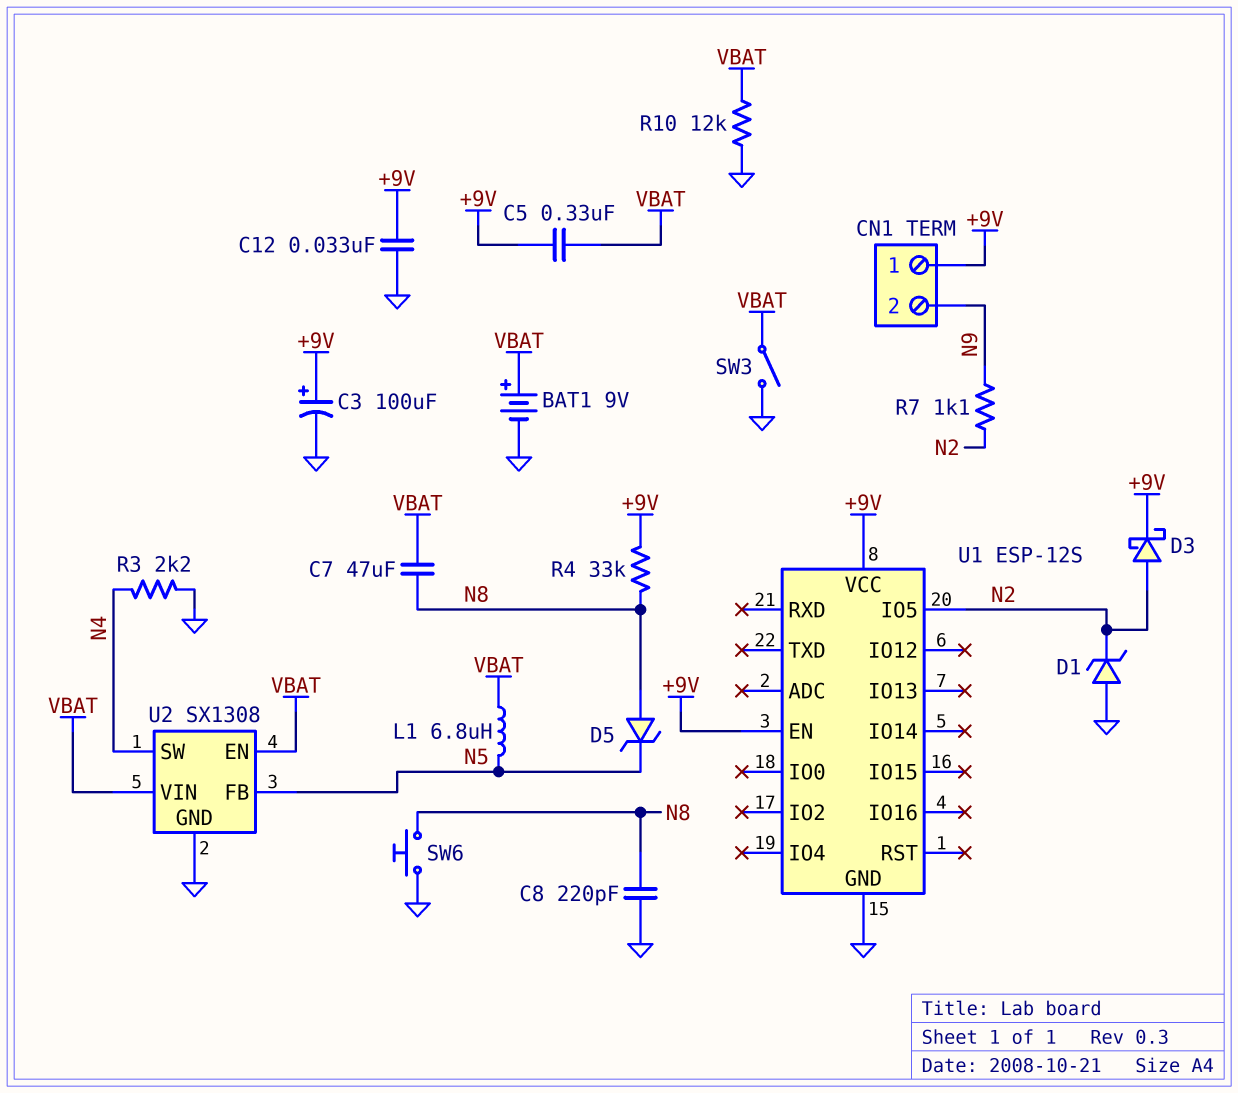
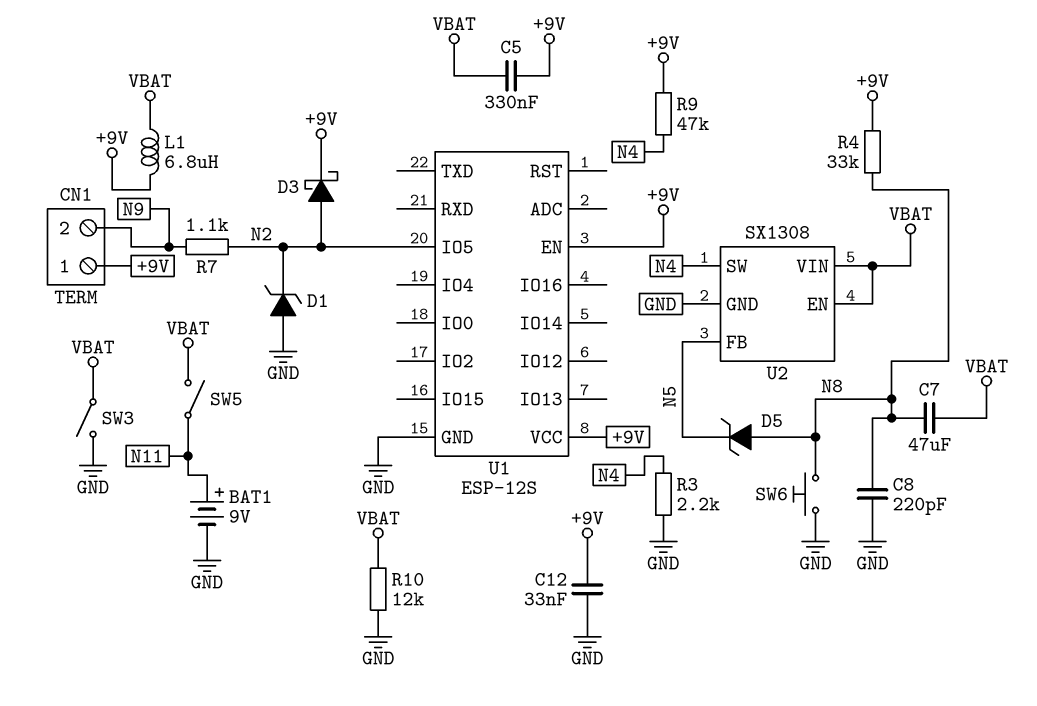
BAT1: 9V (plus VBAT, minus GND) -> 9V (plus N11, minus GND)
C3: 100uF (plus +9V, minus GND) -> none
L1: 6.8uH (N5, VBAT) -> 6.8uH (+9V, VBAT)
R9: none -> 47k (+9V, N4)
SW5: none -> switch (N11, VBAT)

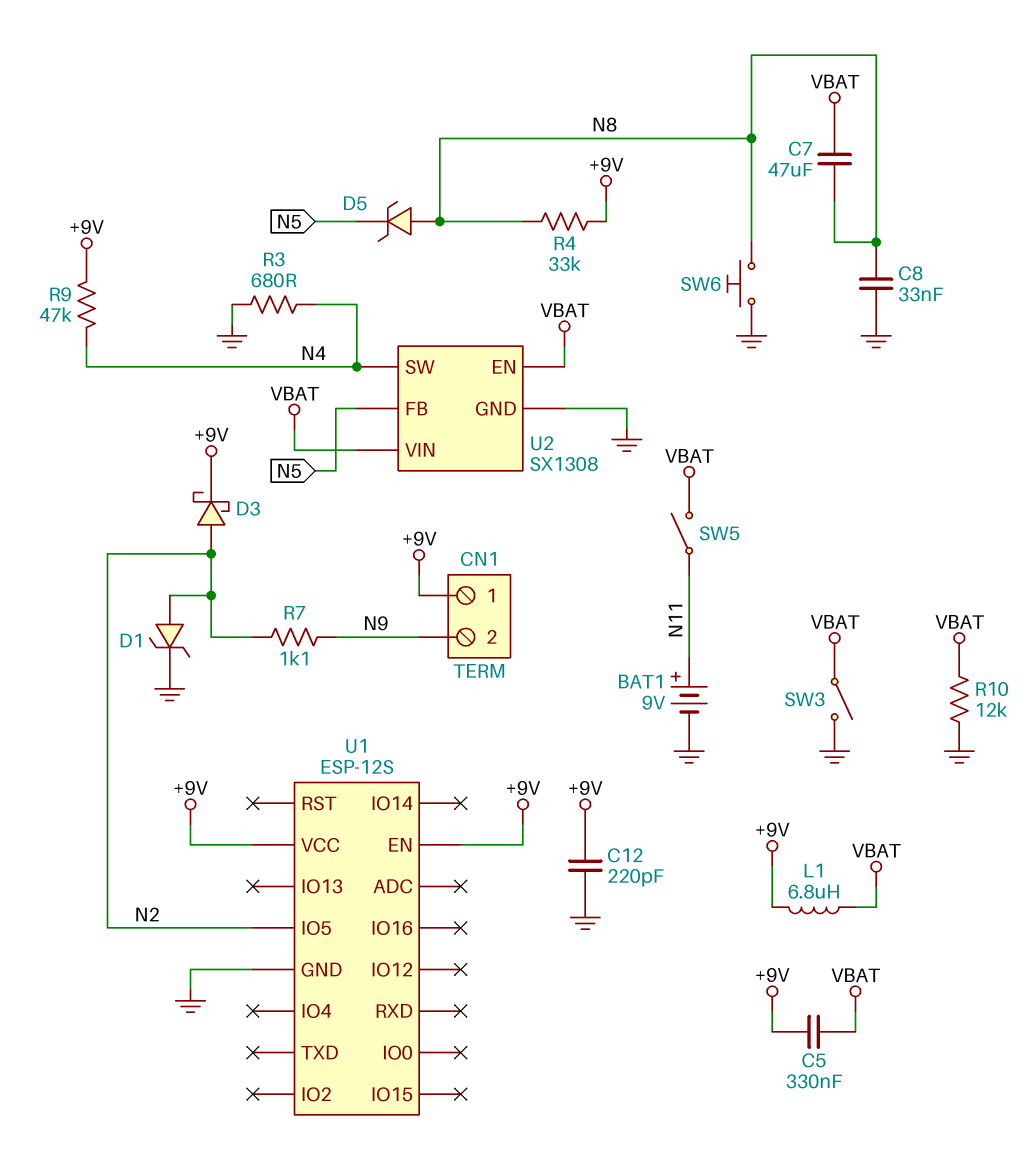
C8: 220pF (GND, N8) -> 33nF (GND, N8)
C12: 33nF (+9V, GND) -> 220pF (+9V, GND)
D1: zener (A GND, K N2) -> zener (A N2, K GND)
R3: 2.2k (GND, N4) -> 680 (GND, N4)

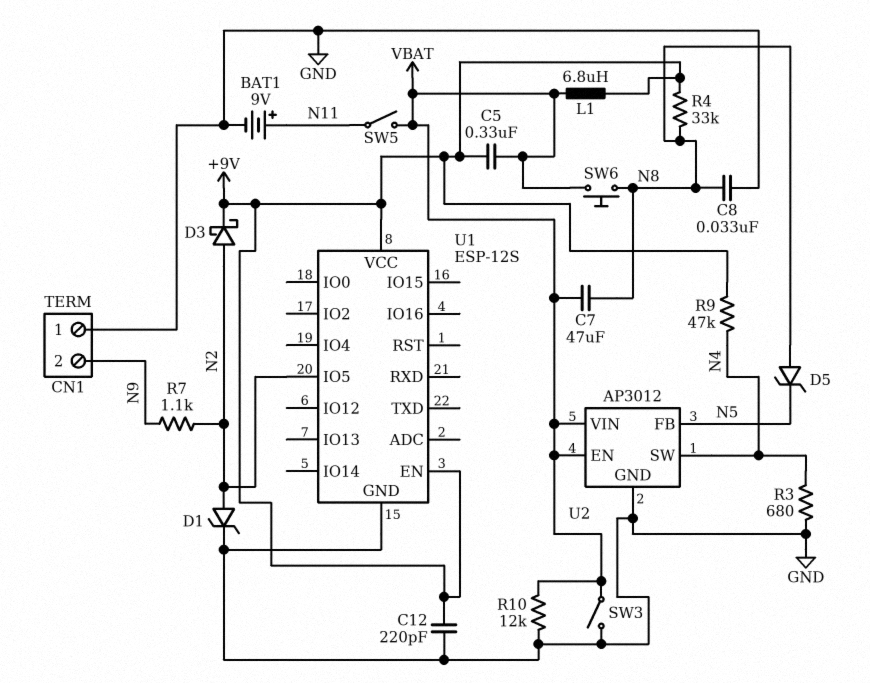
CN1 pin 1: +9V -> GND
SW6: button (GND, N8) -> button (N8, VBAT)
U2: SX1308 -> AP3012

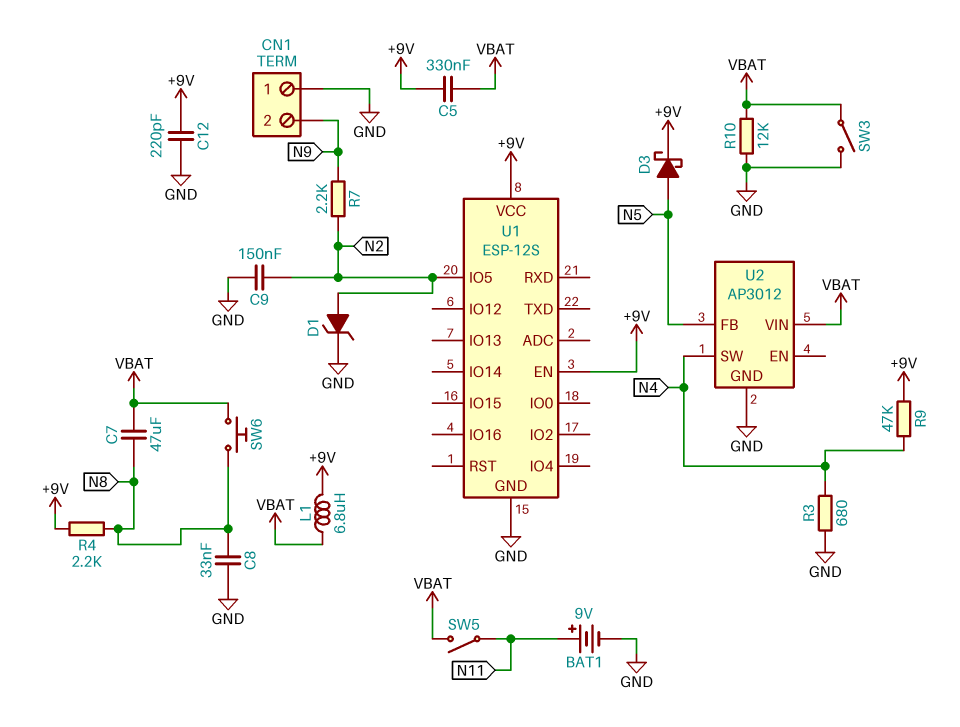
C9: none -> 150nF (GND, N2)
D3: schottky (A N2, K +9V) -> schottky (A N5, K +9V)
D5: zener (A N8, K N5) -> none
R4: 33k (+9V, N8) -> 2.2k (+9V, N8)
R7: 1.1k (N2, N9) -> 2.2k (N2, N9)
U2 pin EN: VBAT -> none

